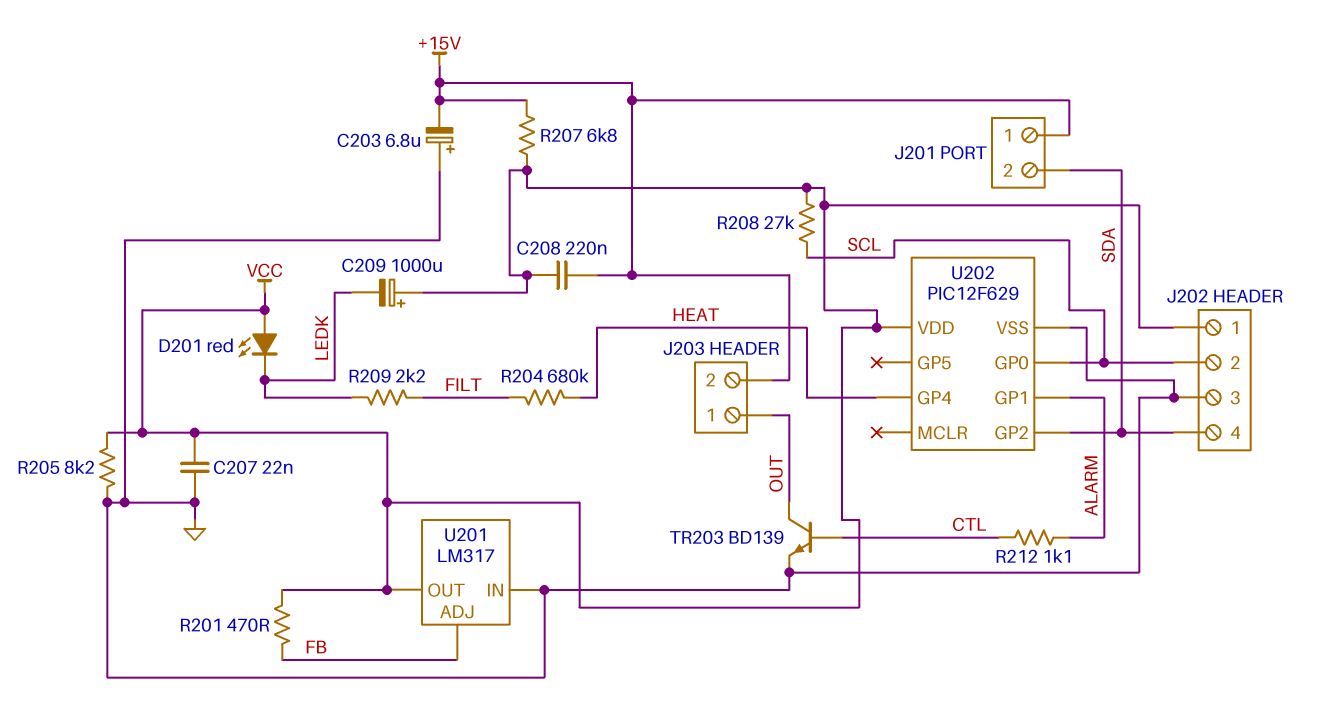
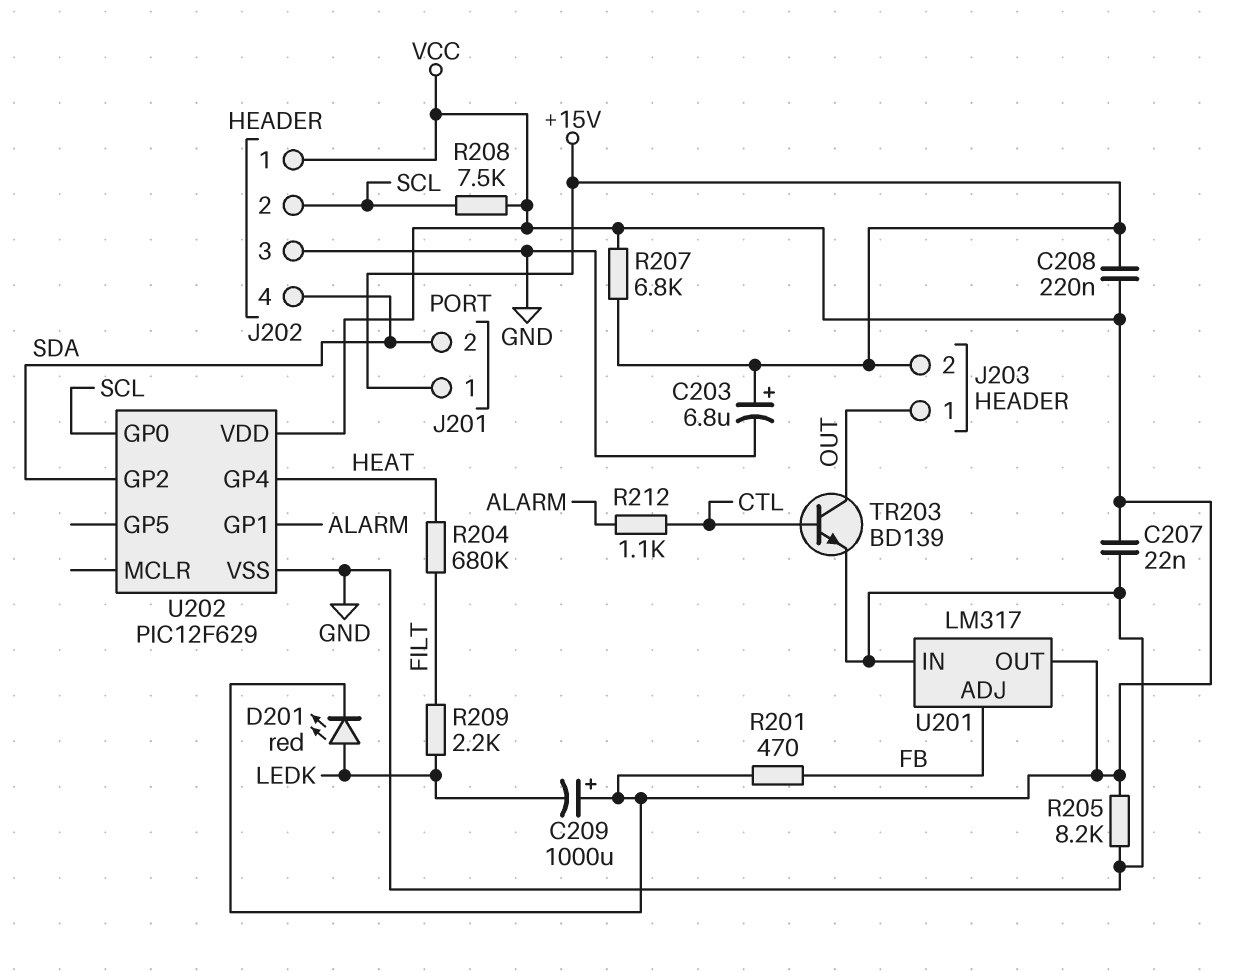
C203: 6.8uF (plus GND, minus +15V) -> 6.8uF (plus +15V, minus GND)
D201: LED red (A VCC, K LEDK) -> LED red (A LEDK, K VCC)
R208: 27k (SCL, VCC) -> 7.5k (SCL, VCC)

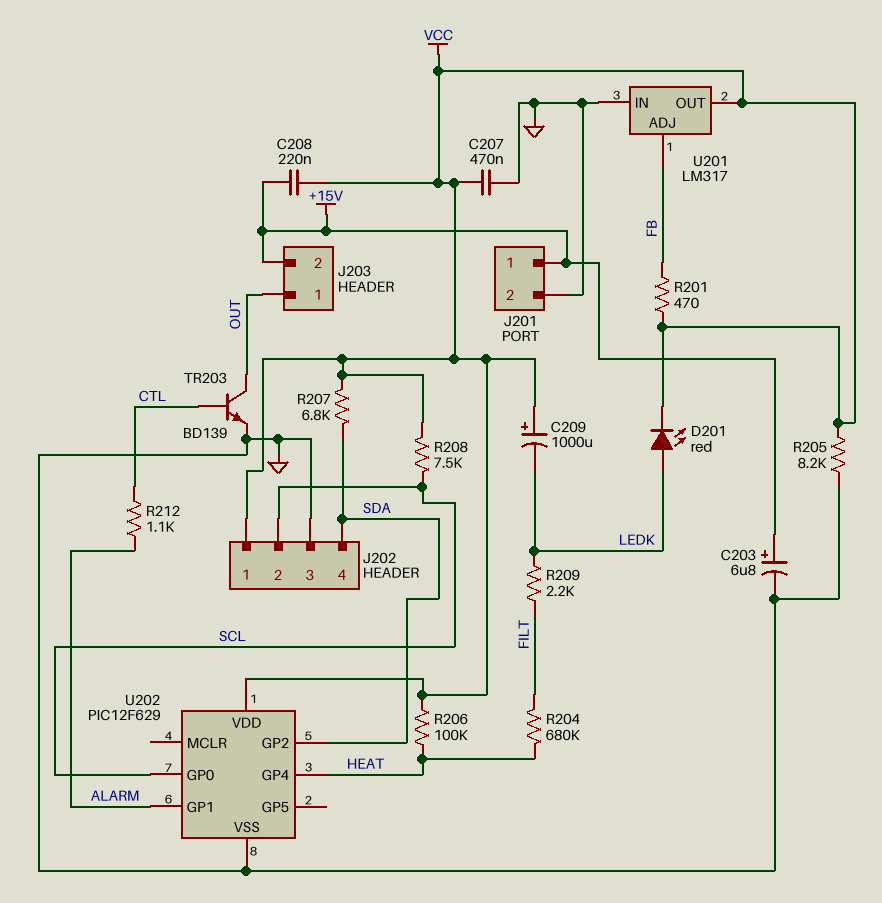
C207: 22nF (GND, VCC) -> 470nF (GND, VCC)
J201 pin 2: SDA -> GND
R206: none -> 100k (HEAT, VCC)
R207: 6.8k (+15V, VCC) -> 6.8k (SDA, VCC)

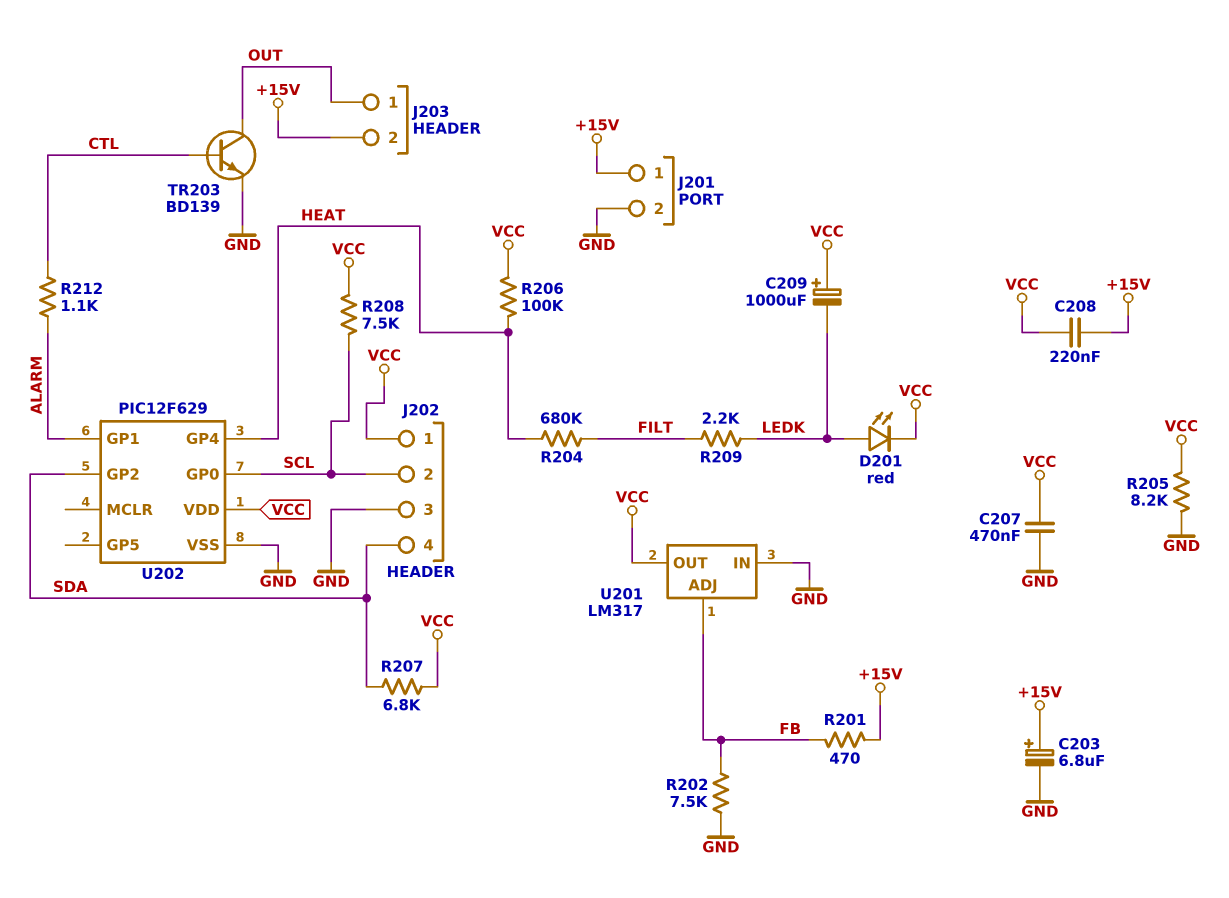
R201: 470 (FB, VCC) -> 470 (+15V, FB)
R202: none -> 7.5k (FB, GND)

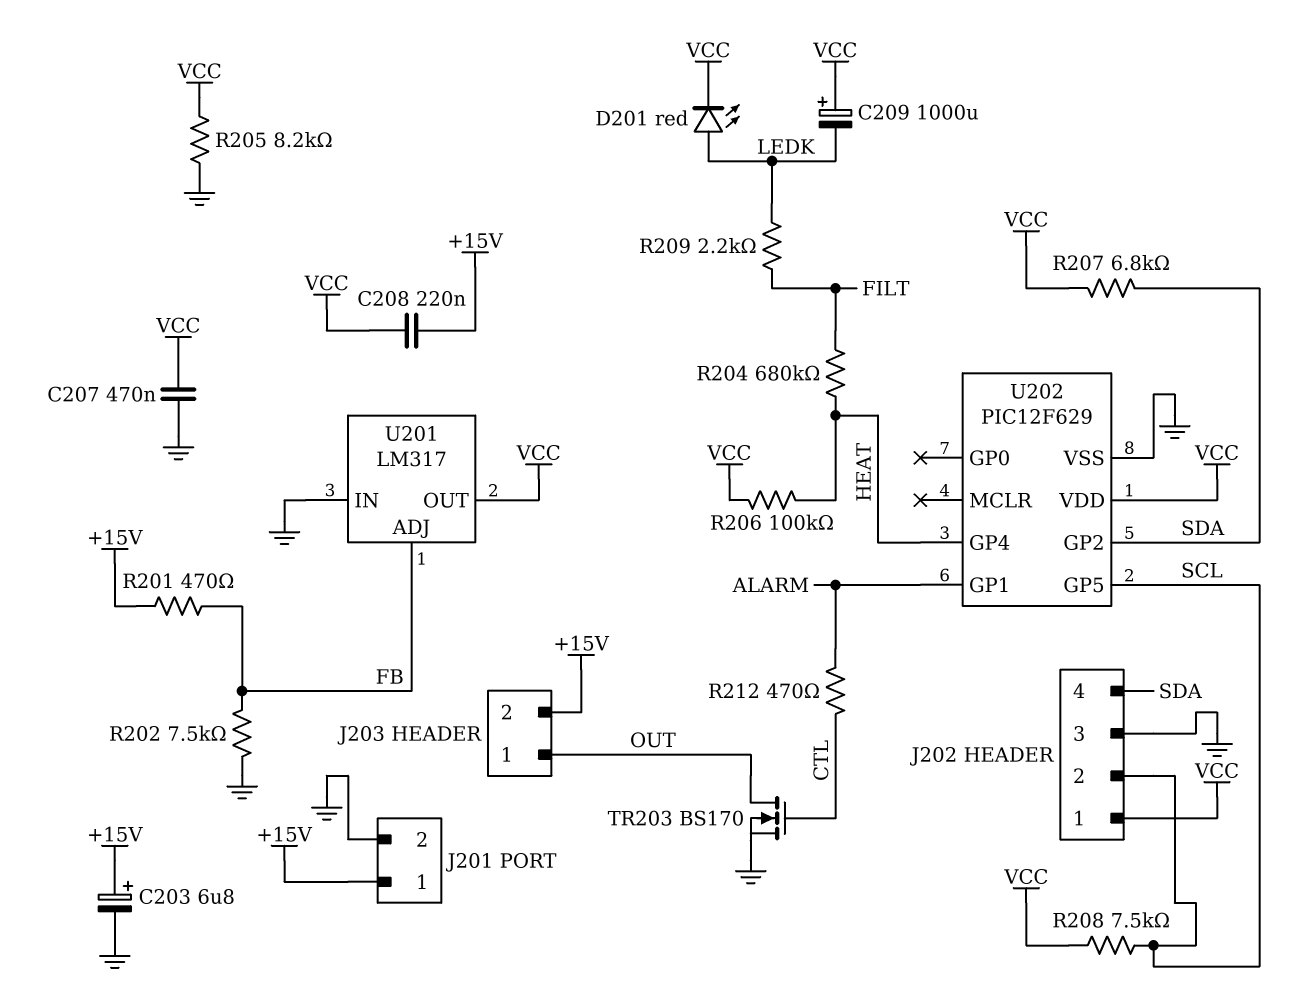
R212: 1.1k (ALARM, CTL) -> 470 (ALARM, CTL)
TR203: NPN BD139 (B CTL, C OUT, E GND) -> NMOS BS170 (G CTL, D OUT, S GND)
U202 pin GP0: SCL -> none
U202 pin GP5: none -> SCL

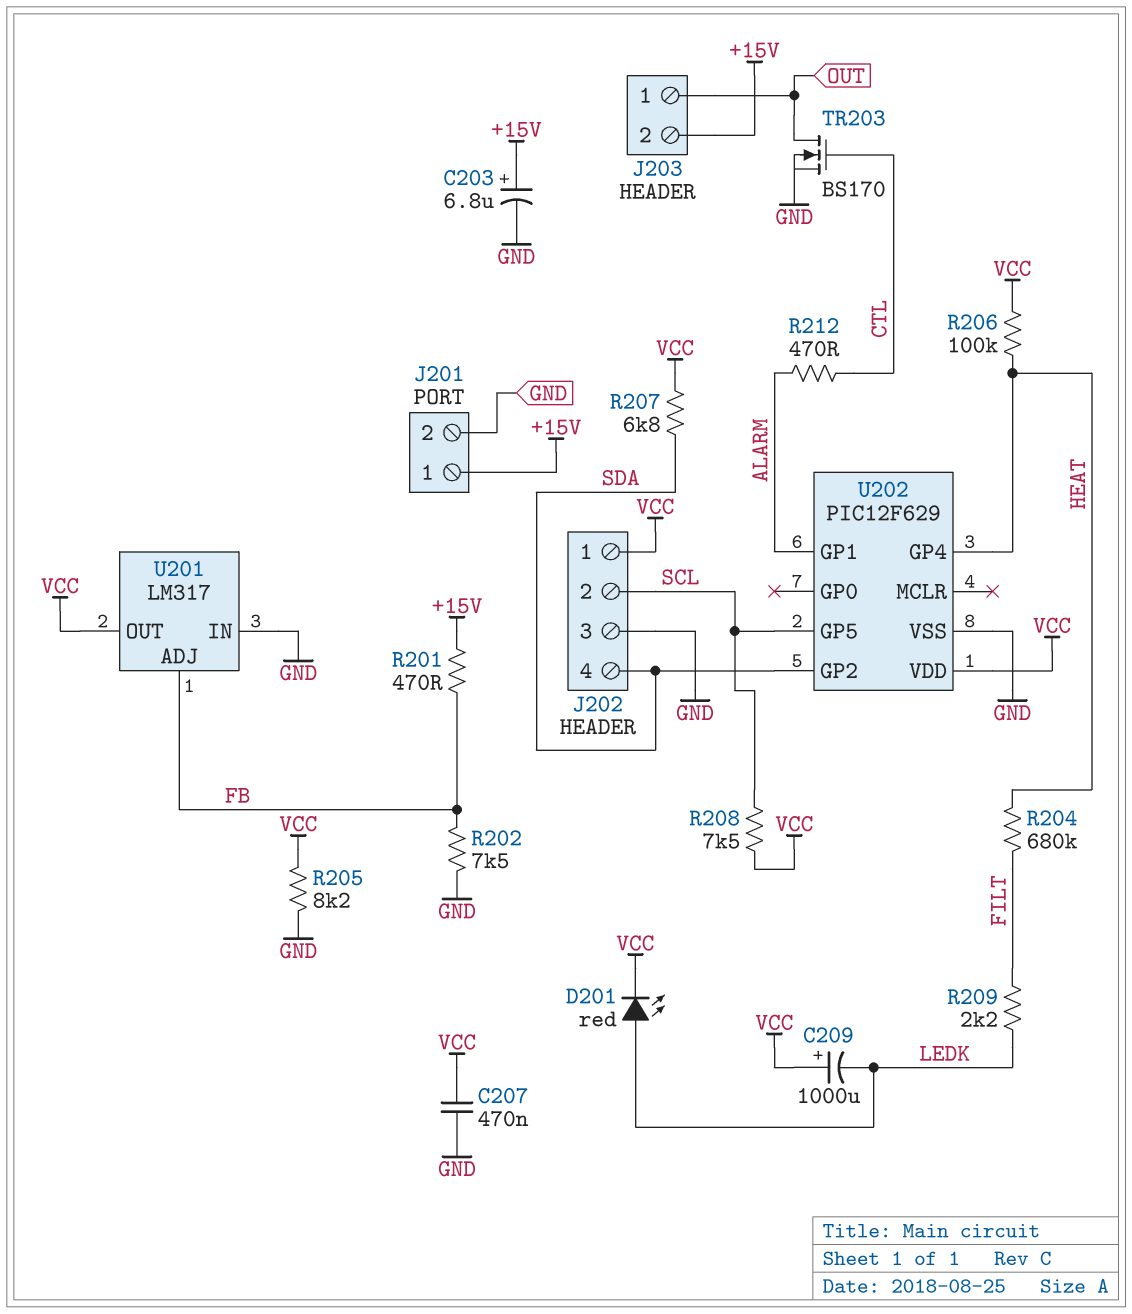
C208: 220nF (+15V, VCC) -> none

